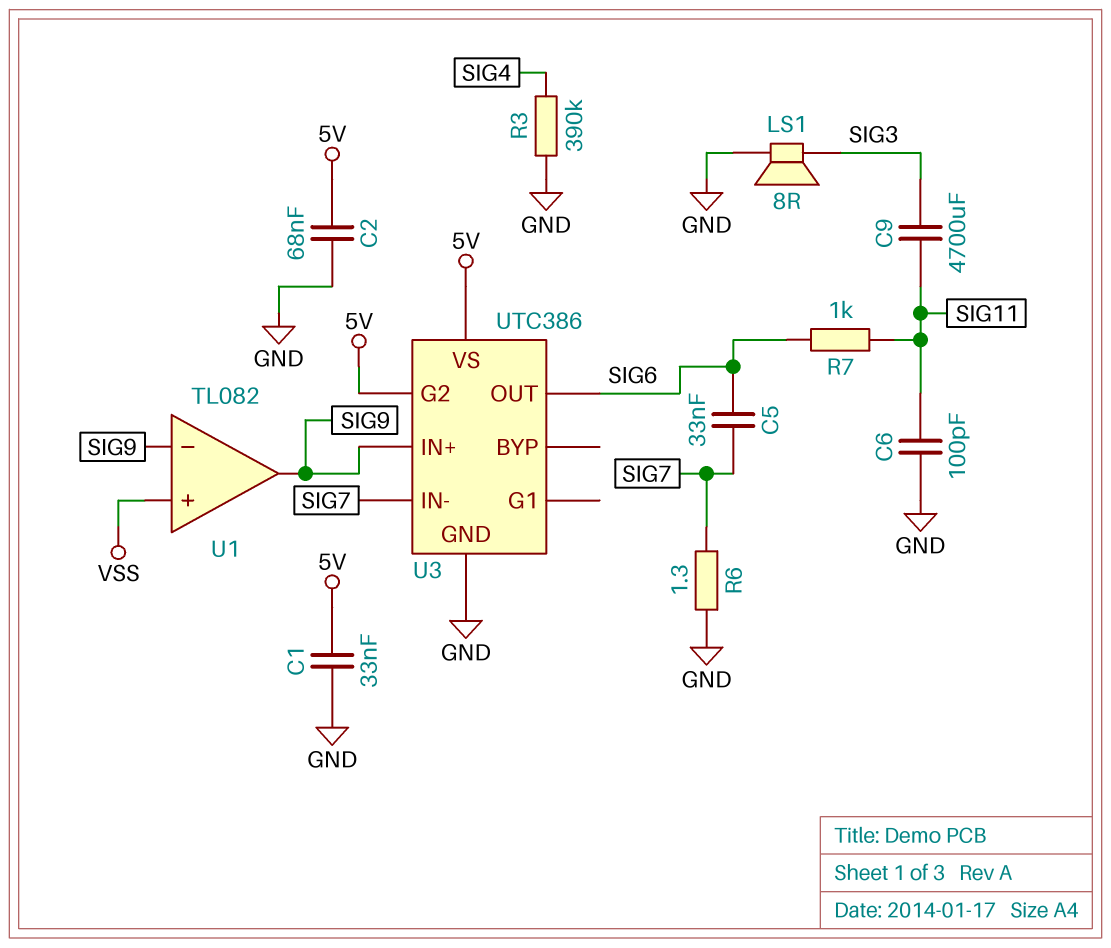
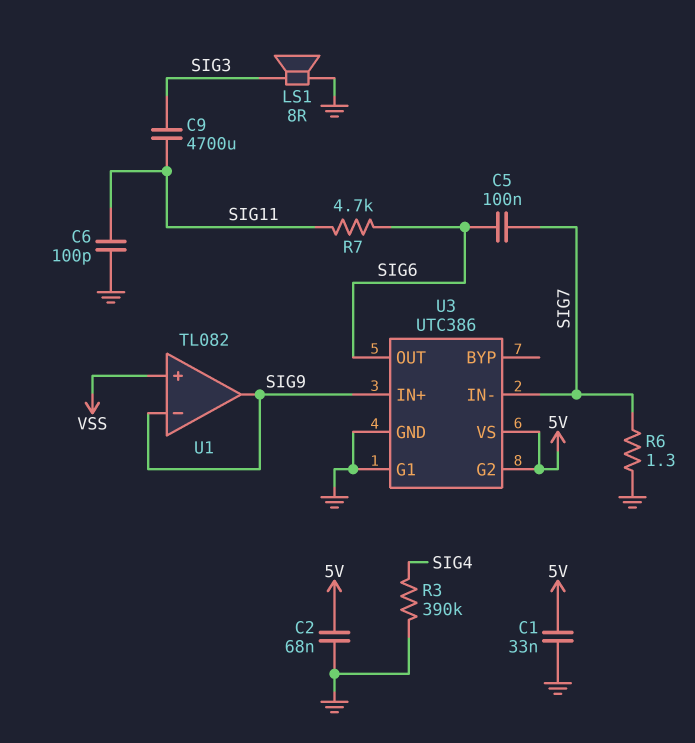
C5: 33nF (SIG6, SIG7) -> 100nF (SIG6, SIG7)
R7: 1k (SIG6, SIG11) -> 4.7k (SIG6, SIG11)
U3 pin G1: none -> GND

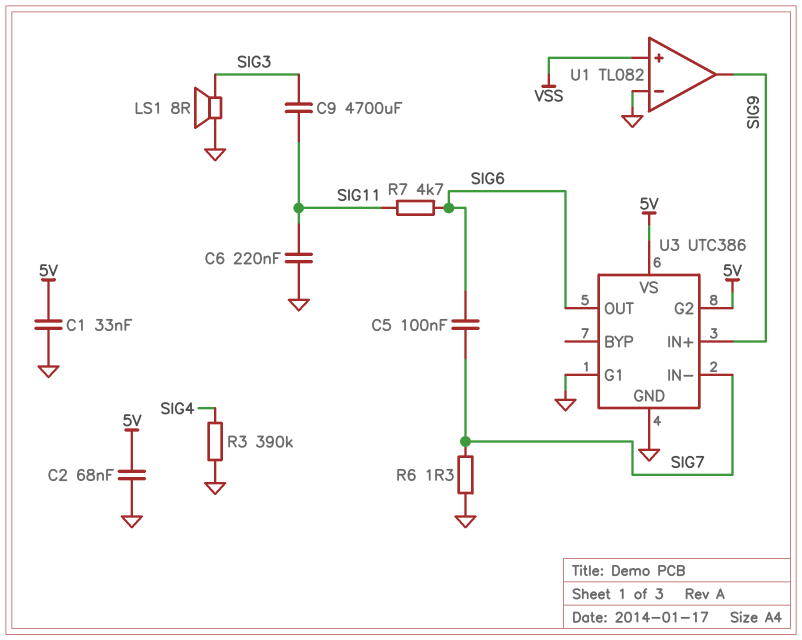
C6: 100pF (GND, SIG11) -> 220nF (GND, SIG11)
U1 pin in-: SIG9 -> GND

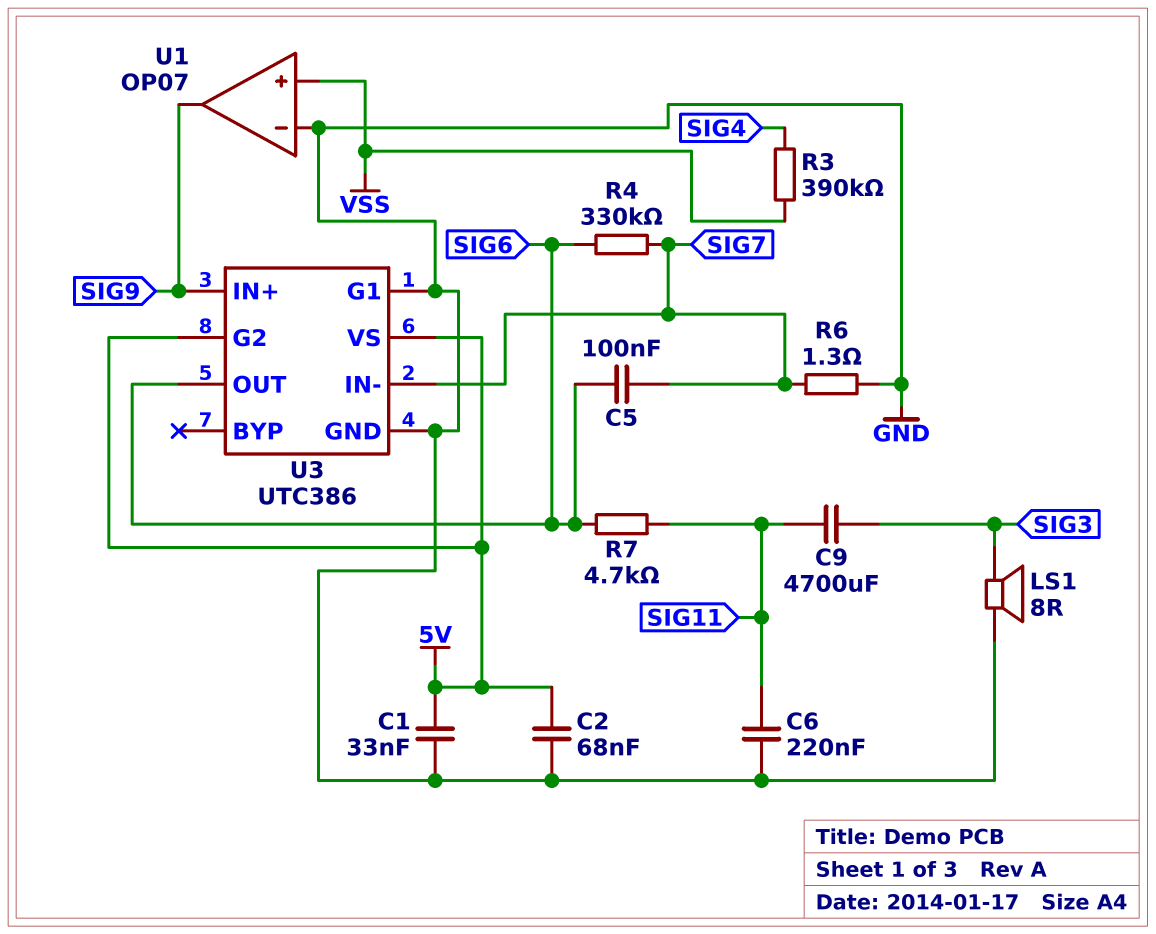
R3: 390k (GND, SIG4) -> 390k (SIG4, VSS)
R4: none -> 330k (SIG6, SIG7)
U1: TL082 -> OP07

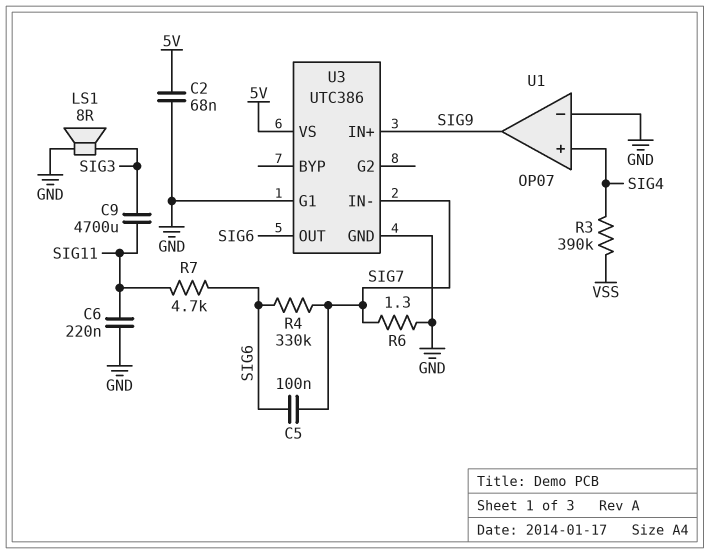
C1: 33nF (5V, GND) -> none
U1 pin in+: VSS -> SIG4
U3 pin G2: 5V -> none

